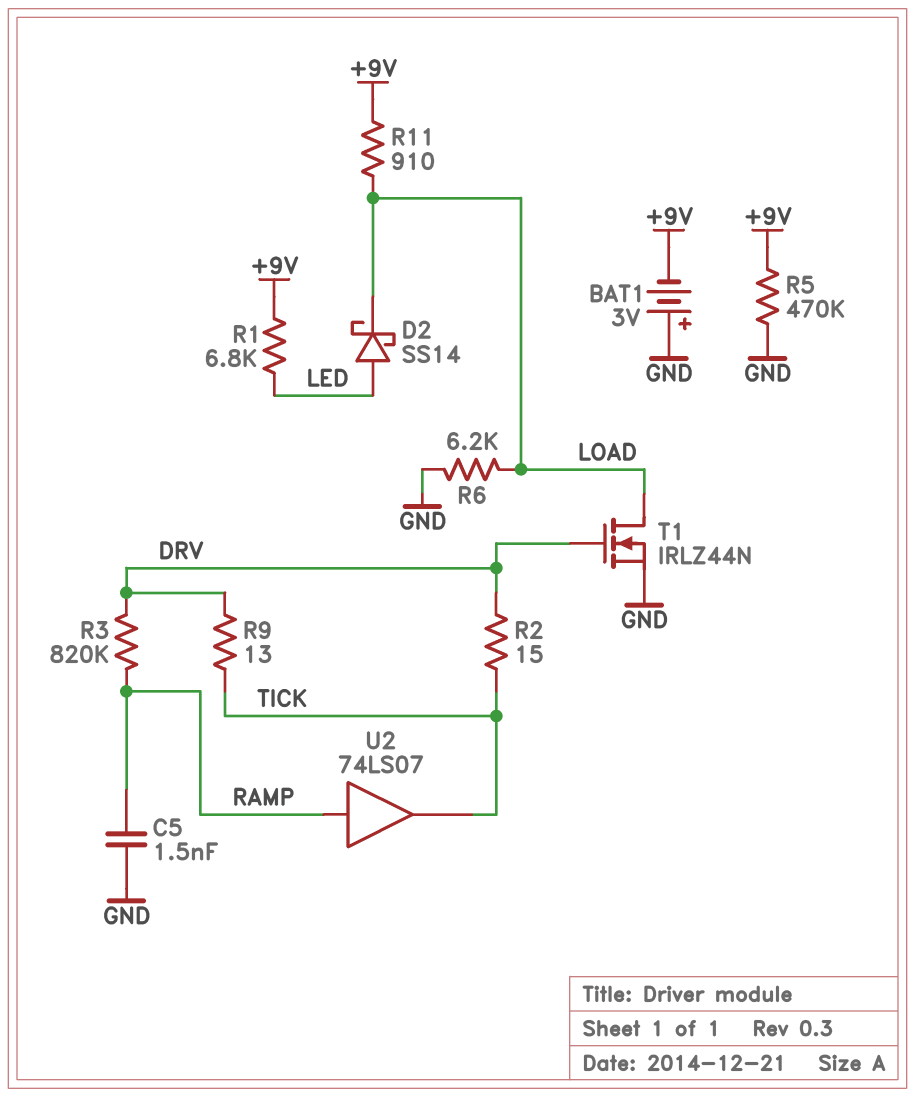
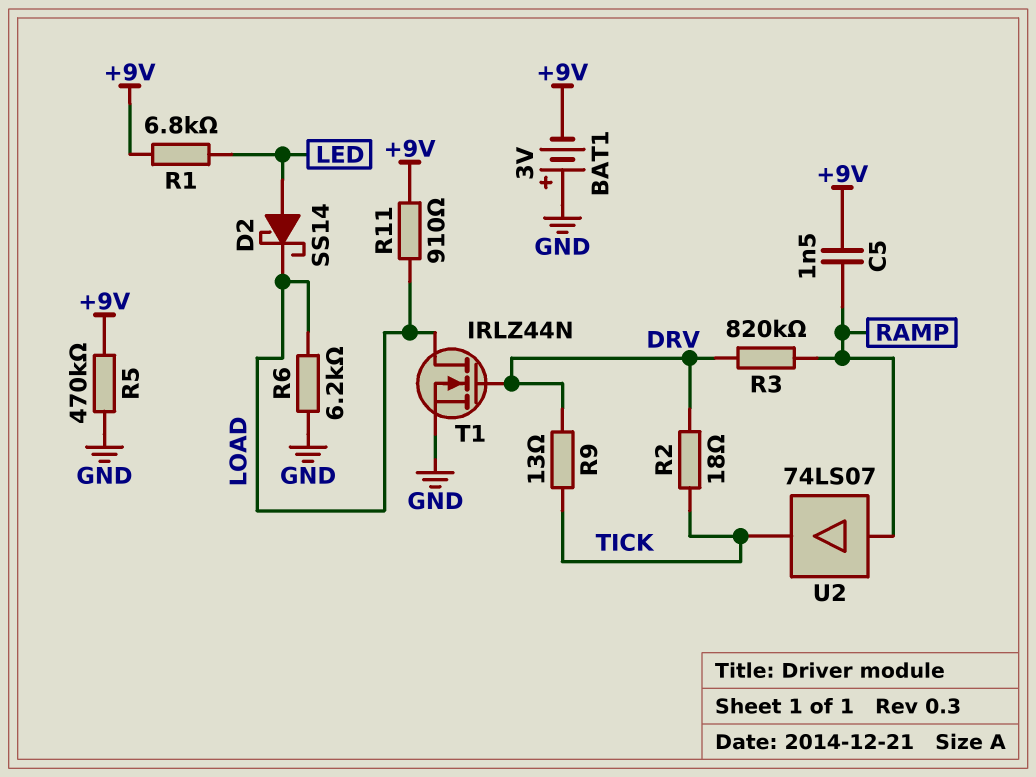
C5: 1.5nF (GND, RAMP) -> 1.5nF (+9V, RAMP)
R2: 15 (DRV, TICK) -> 18 (DRV, TICK)

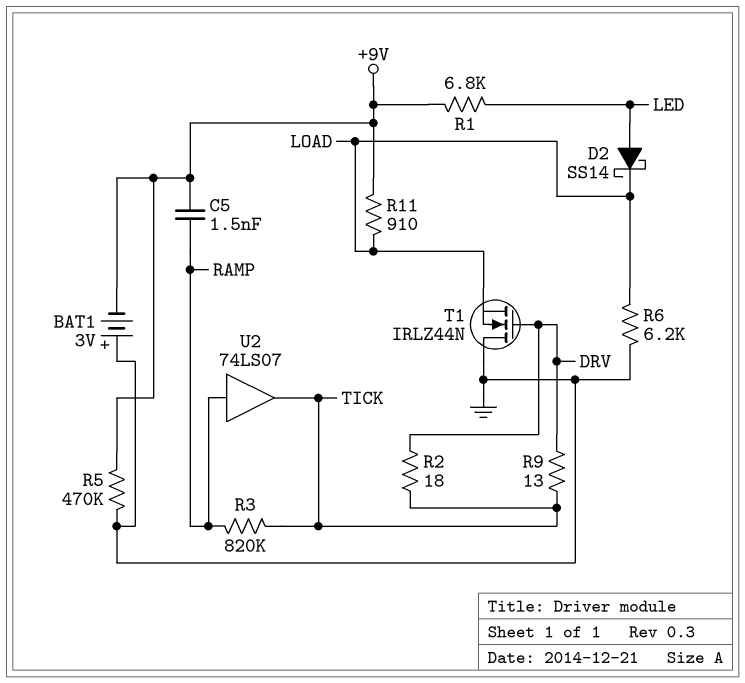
R3: 820k (DRV, RAMP) -> 820k (RAMP, TICK)
T1: NMOS IRLZ44N (G DRV, D LOAD, S GND) -> NMOS IRLZ44N (G DRV, D GND, S LOAD)

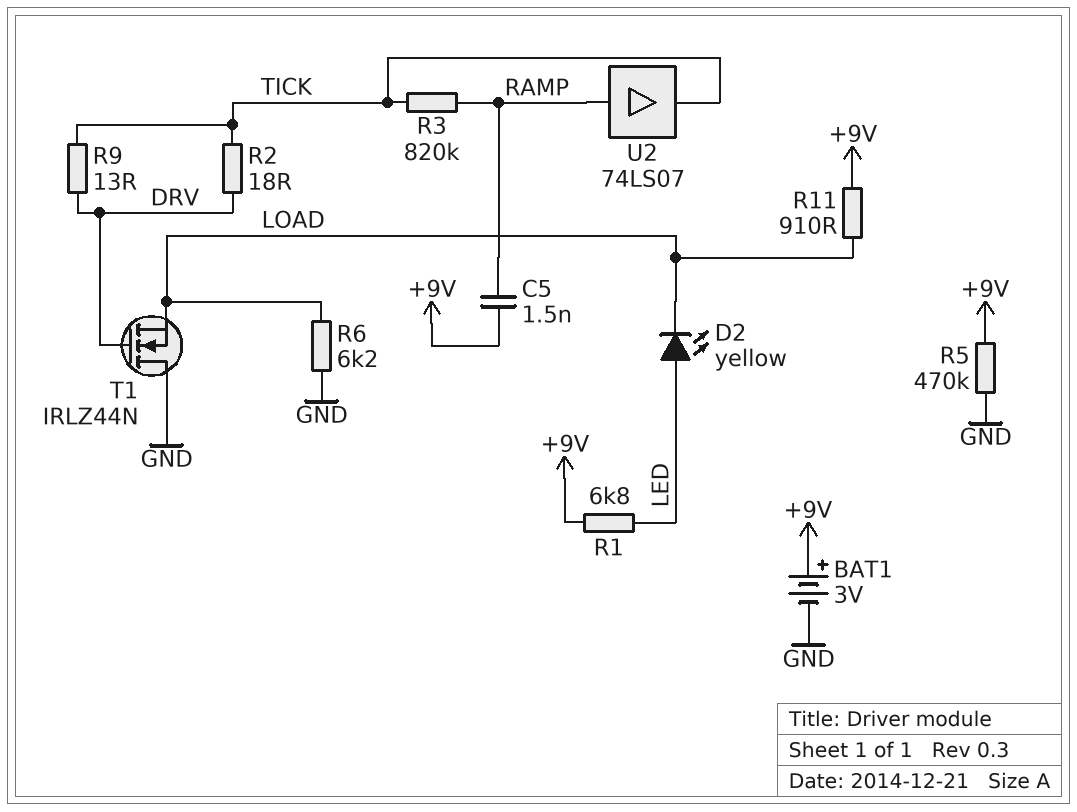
BAT1: 3V (plus GND, minus +9V) -> 3V (plus +9V, minus GND)
D2: schottky SS14 (A LED, K LOAD) -> LED yellow (A LED, K LOAD)

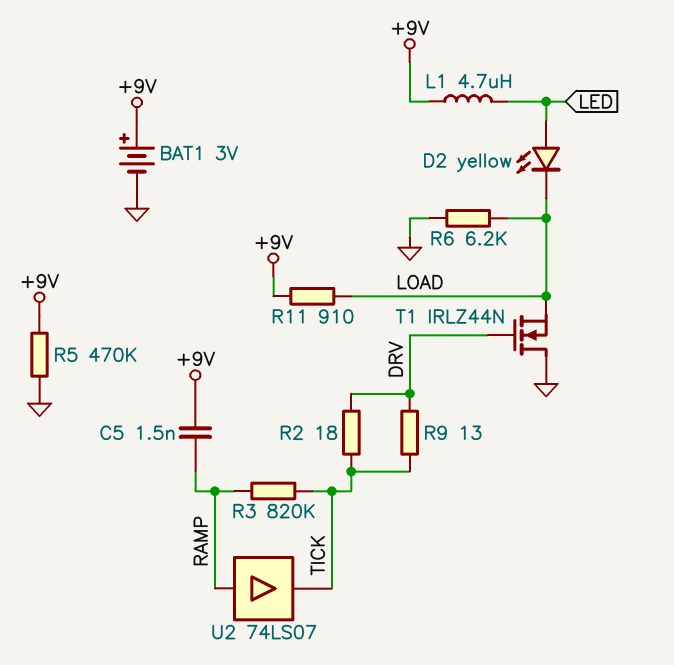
L1: none -> 4.7uH (+9V, LED)
R1: 6.8k (+9V, LED) -> none

